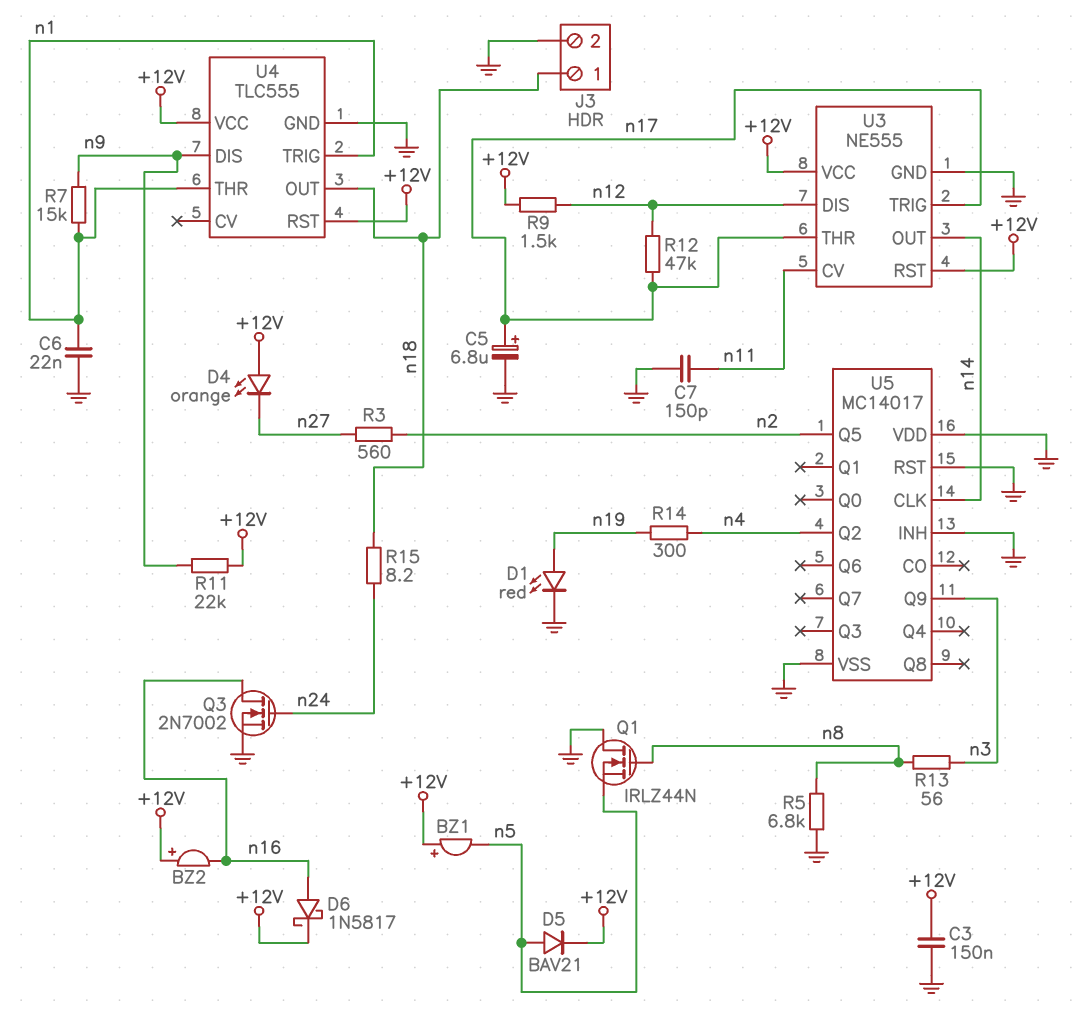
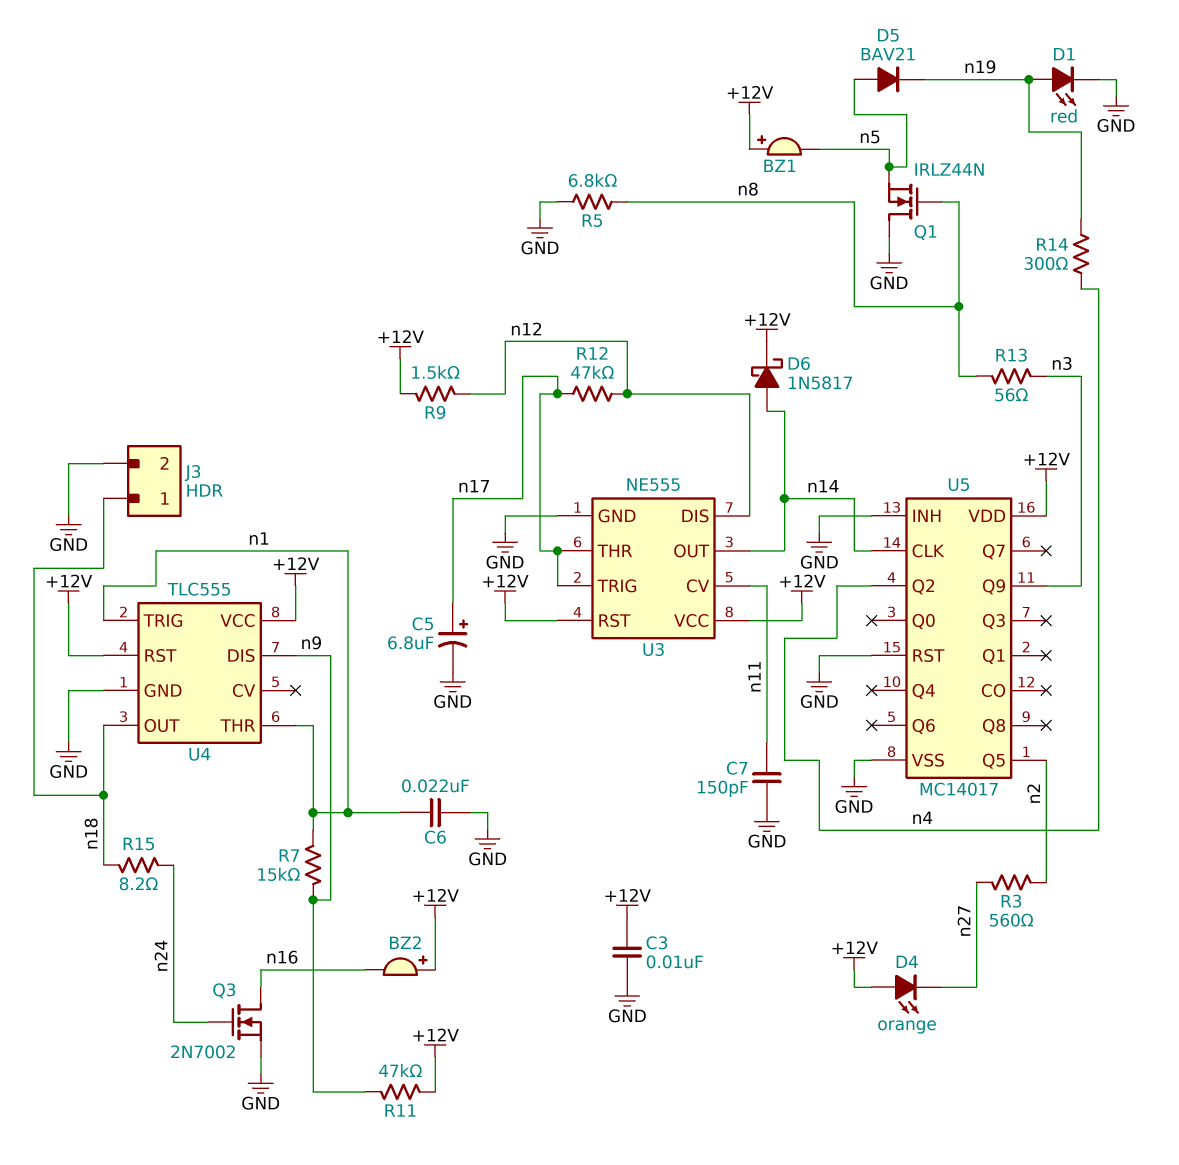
C3: 150nF (+12V, GND) -> 10nF (+12V, GND)
D5: diode BAV21 (A n5, K +12V) -> diode BAV21 (A n5, K n19)
D6: schottky 1N5817 (A n16, K +12V) -> schottky 1N5817 (A n14, K +12V)
R11: 22k (+12V, n9) -> 47k (+12V, n9)
U5 pin VDD: GND -> +12V

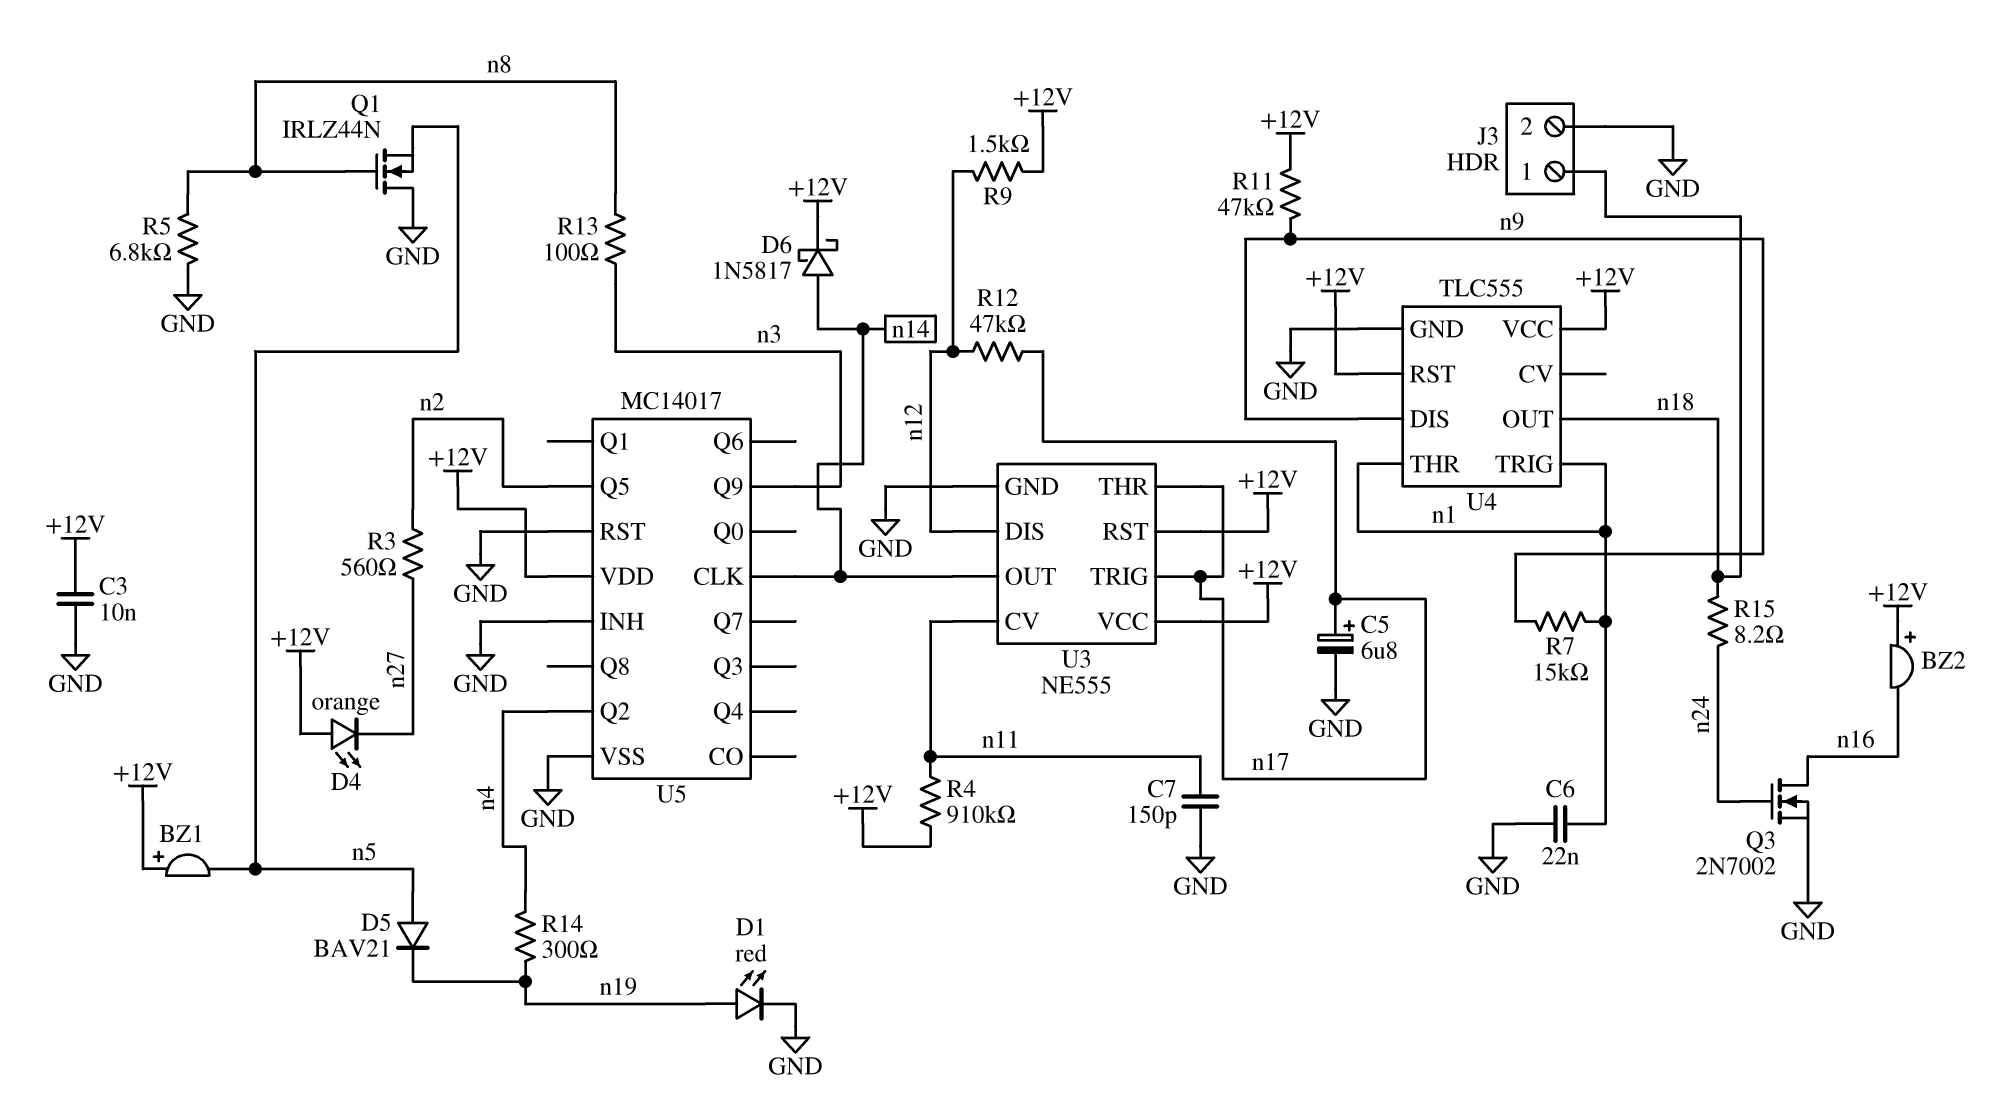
R4: none -> 910k (+12V, n11)
R13: 56 (n3, n8) -> 100 (n3, n8)

